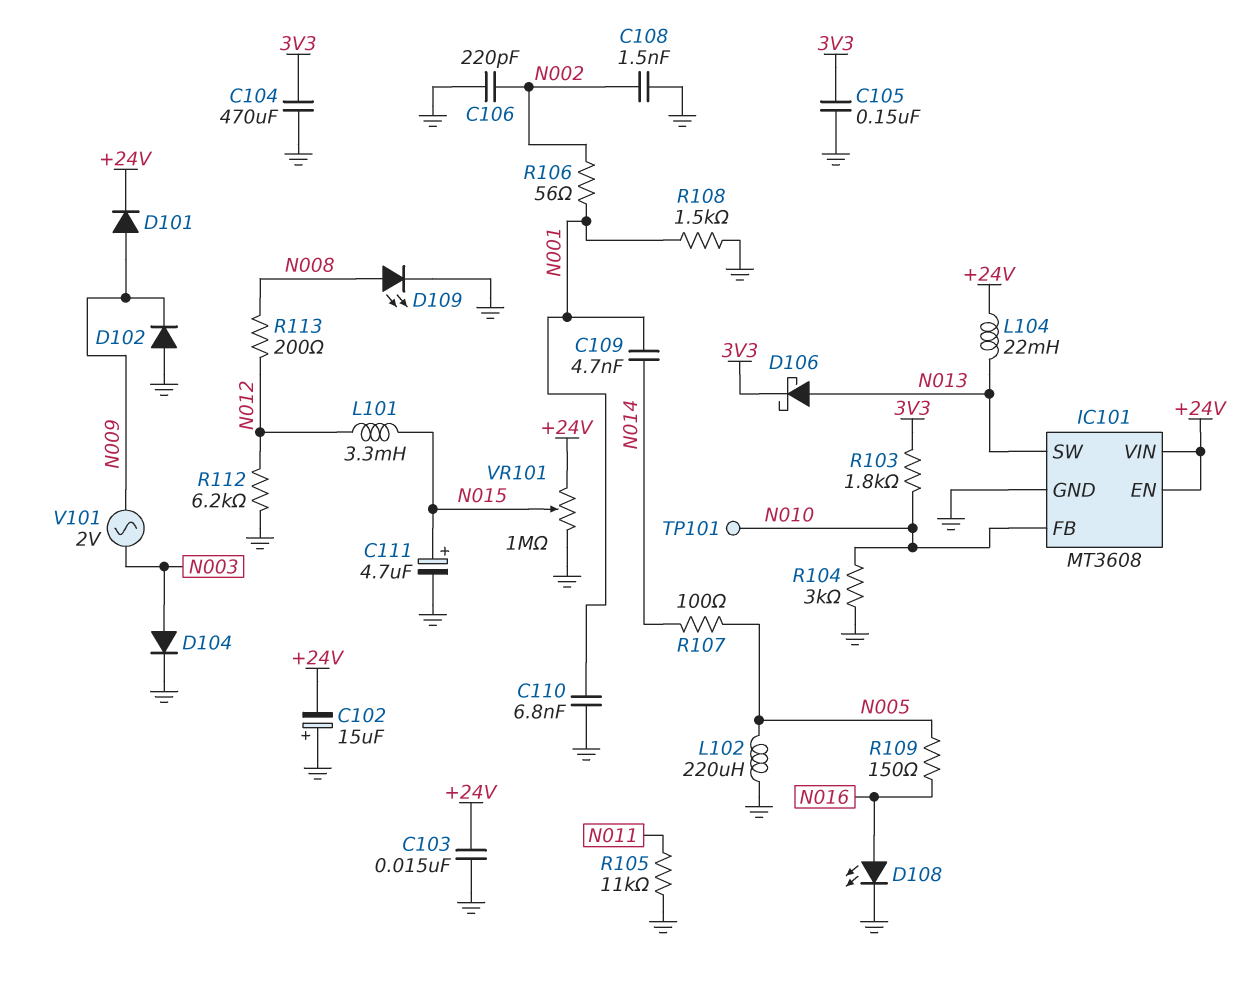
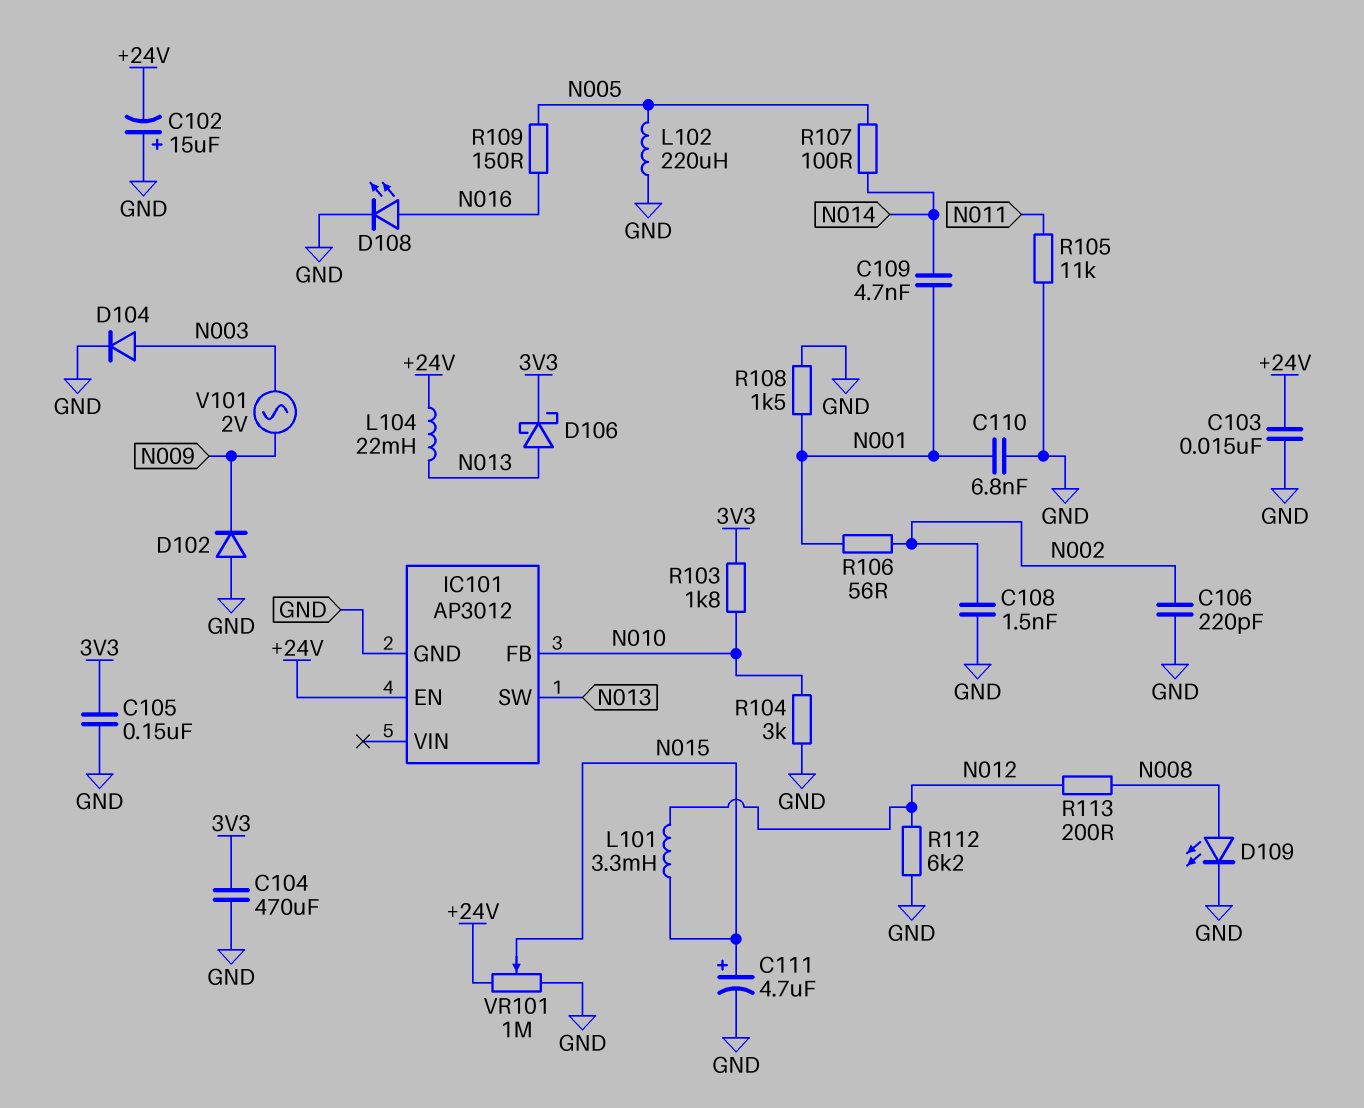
D101: diode (A N009, K +24V) -> none
IC101: MT3608 -> AP3012
IC101 pin VIN: +24V -> none
TP101: test point (N010) -> none

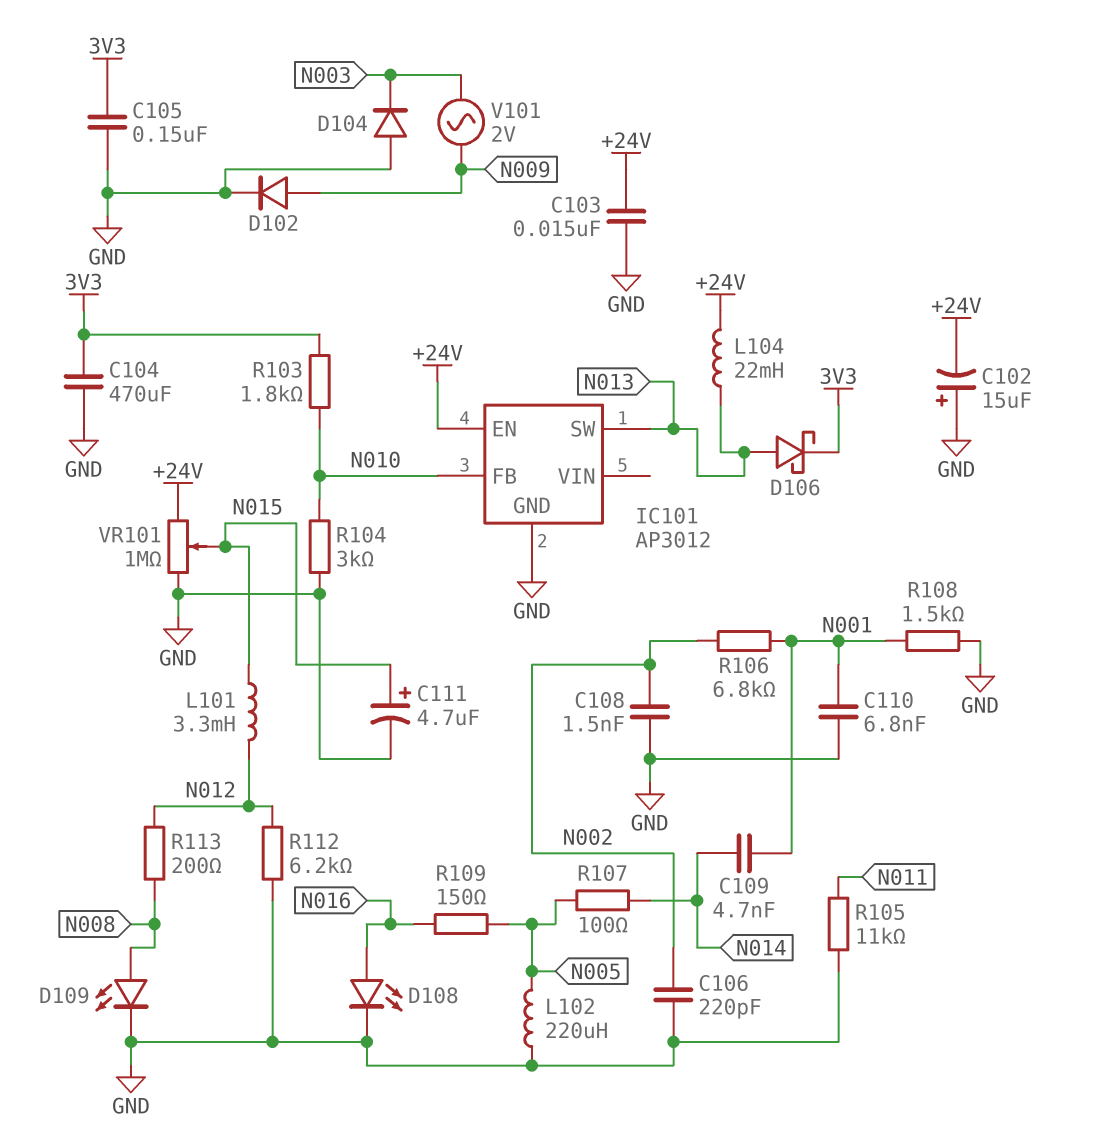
D102: diode (A GND, K N009) -> diode (A N009, K GND)
D104: diode (A N003, K GND) -> diode (A GND, K N003)
R106: 56 (N001, N002) -> 6.8k (N001, N002)

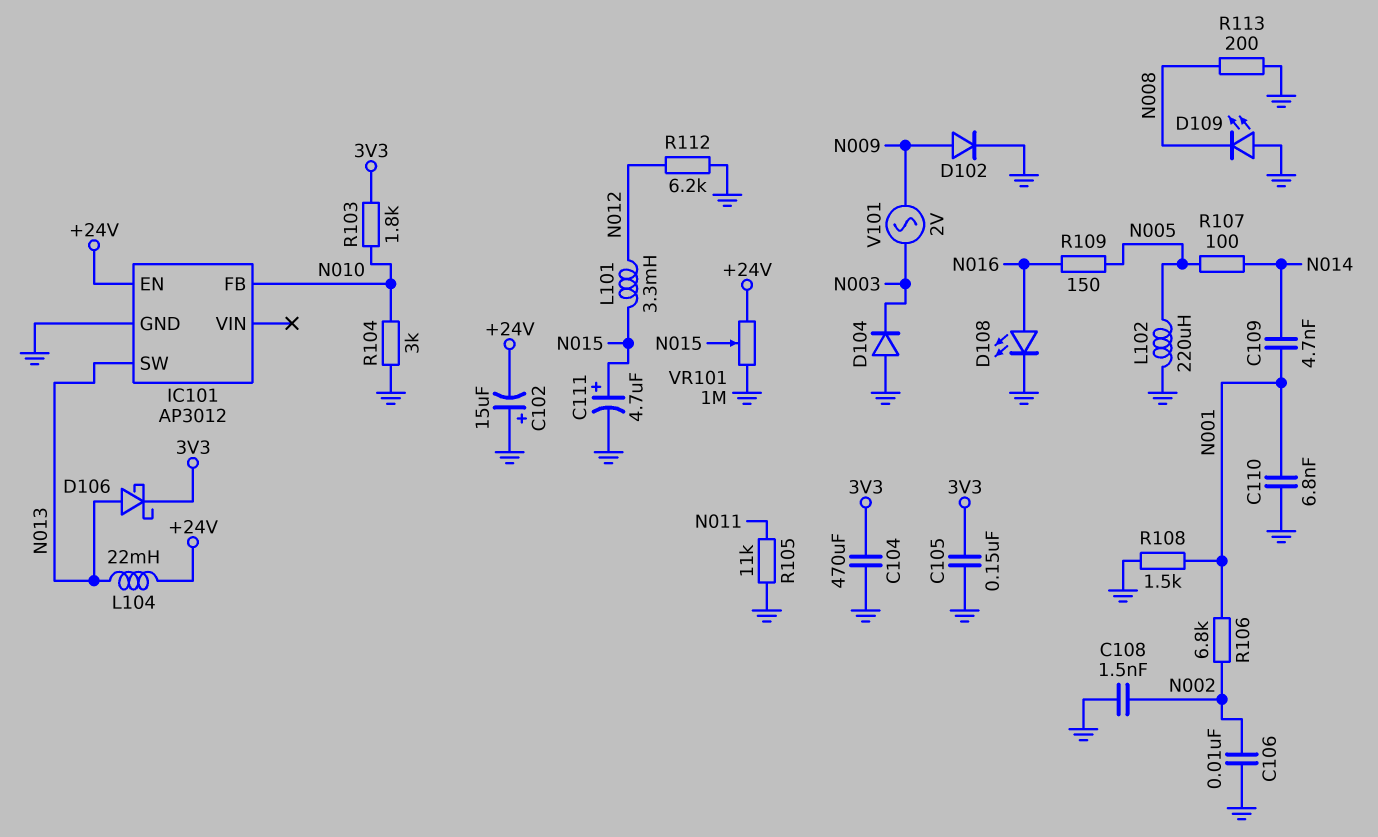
C103: 15nF (+24V, GND) -> none
C106: 220pF (GND, N002) -> 10nF (GND, N002)
D109: LED (A N008, K GND) -> LED (A GND, K N008)
R113: 200 (N008, N012) -> 200 (GND, N008)

